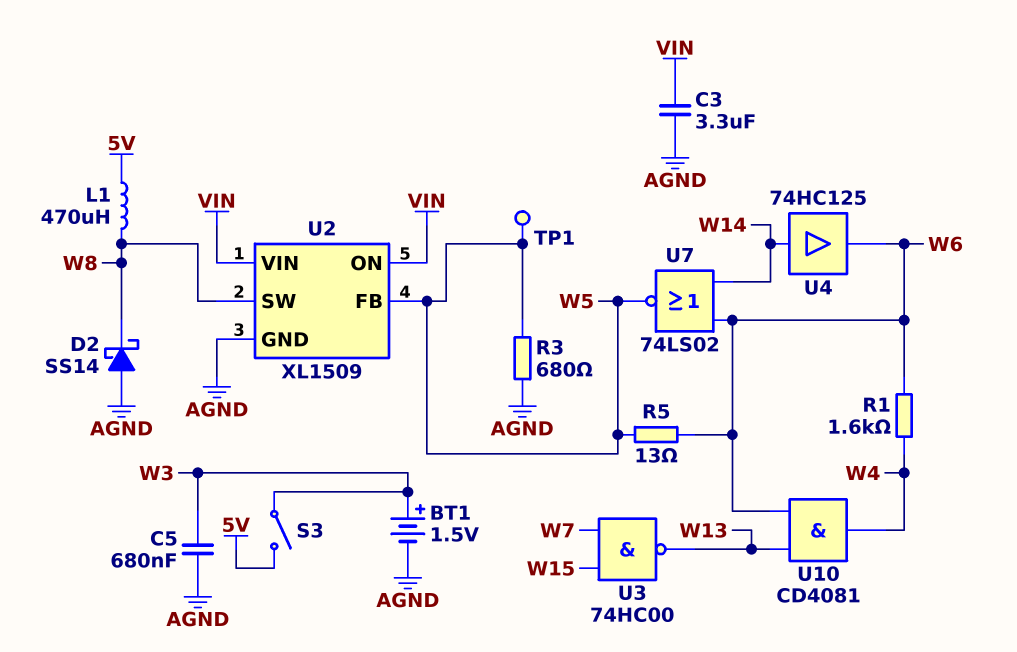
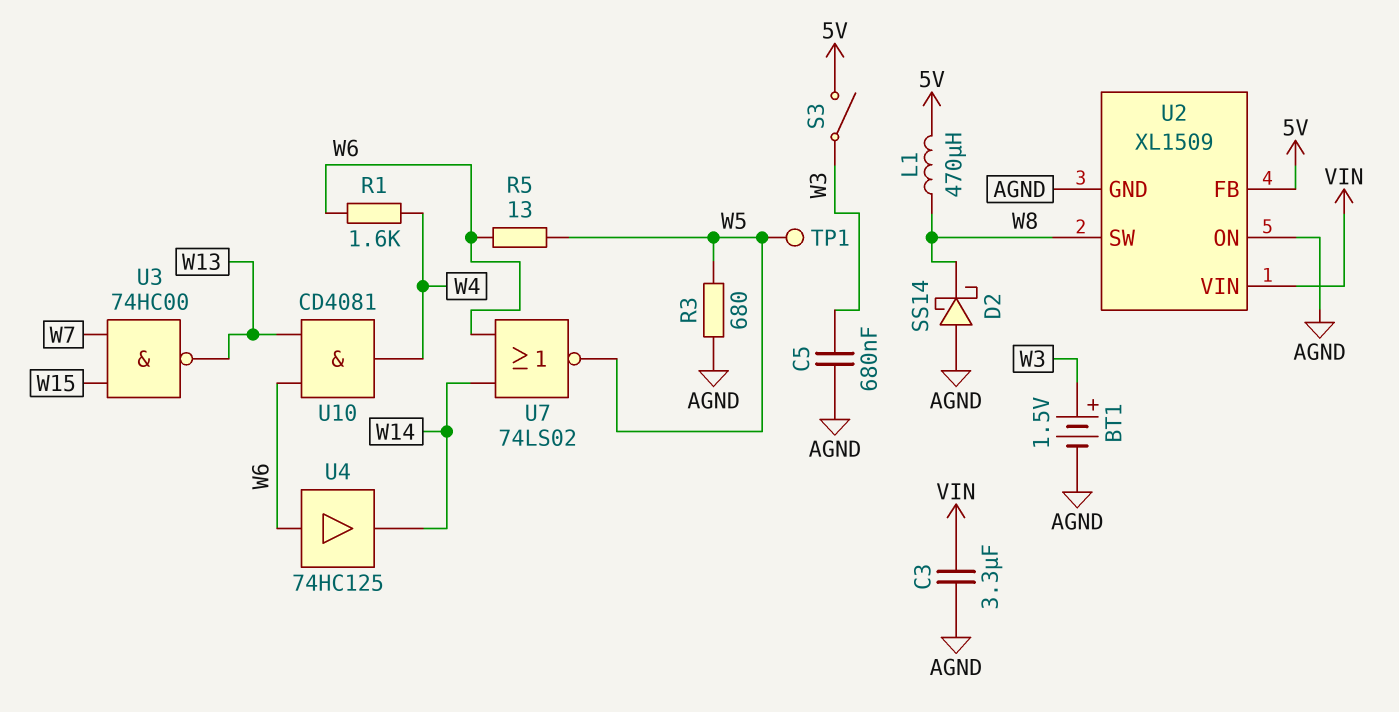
U2 pin FB: W5 -> 5V
U2 pin ON: VIN -> AGND
U4: buffer 74HC125 (in W14, out W6) -> buffer 74HC125 (in W6, out W14)

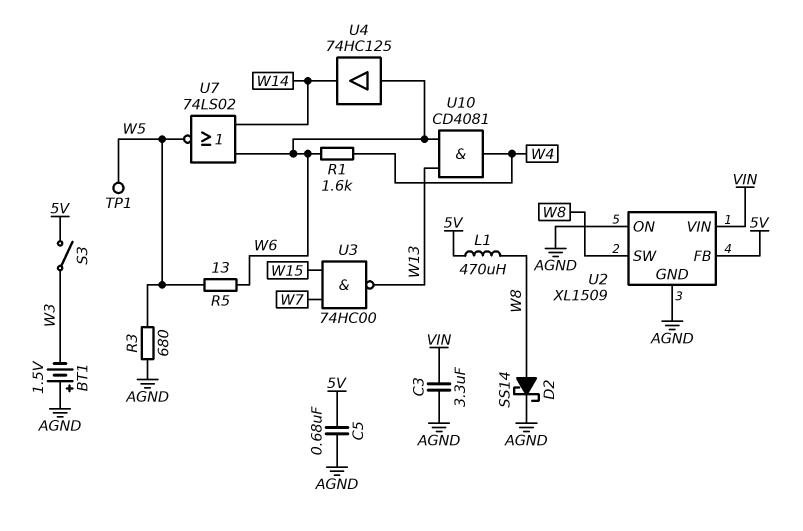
BT1: 1.5V (plus W3, minus AGND) -> 1.5V (plus AGND, minus W3)
C5: 680nF (AGND, W3) -> 680nF (5V, AGND)
D2: schottky SS14 (A AGND, K W8) -> schottky SS14 (A W8, K AGND)

